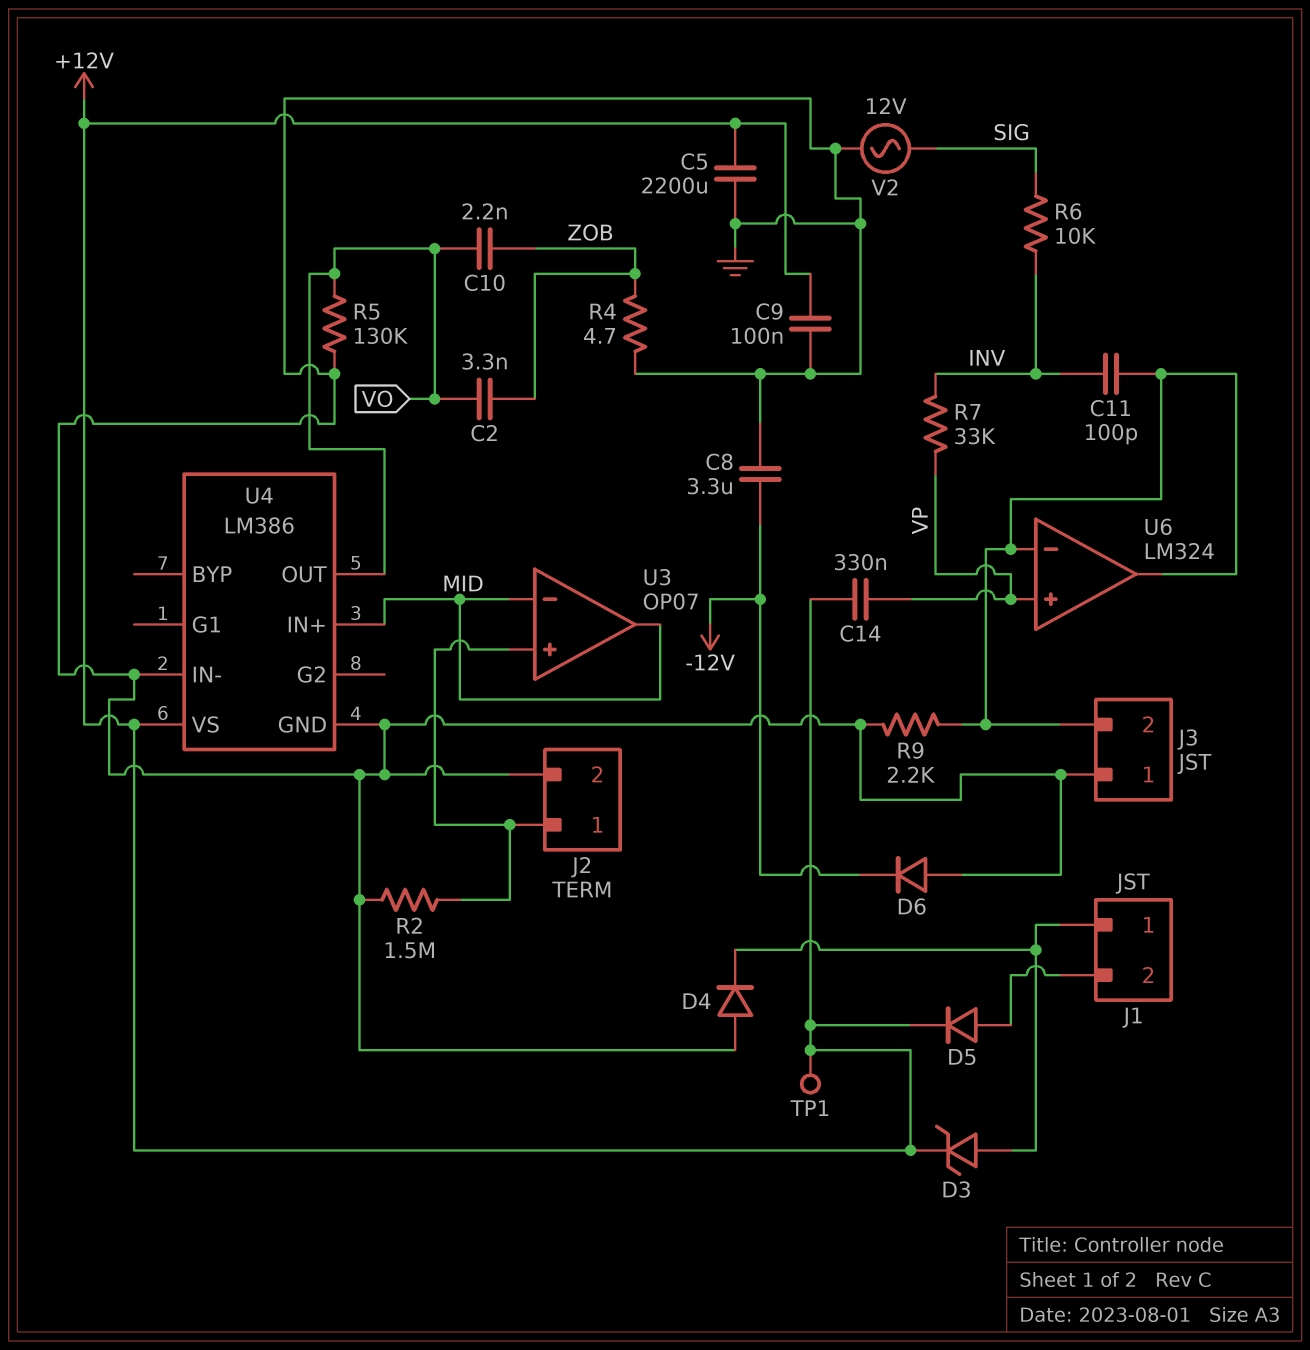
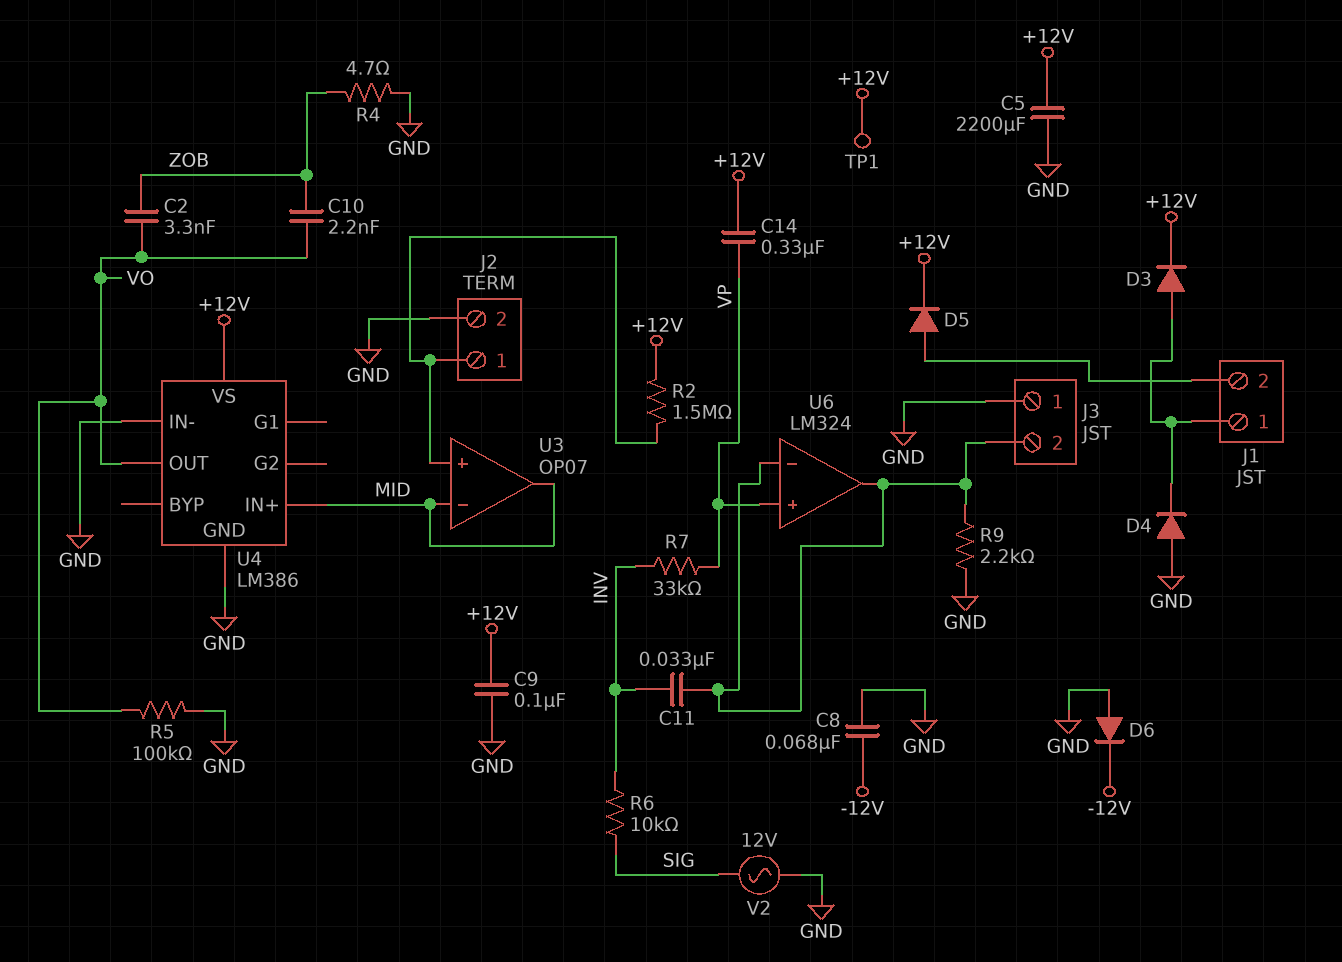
C8: 3.3uF (-12V, GND) -> 68nF (-12V, GND)
C11: 100pF (INV, J3/2) -> 33nF (INV, J3/2)
D3: zener (A J1/1, K +12V) -> diode (A J1/1, K +12V)
R2: 1.5M (GND, J2/1) -> 1.5M (+12V, J2/1)
R5: 130k (GND, VO) -> 100k (GND, VO)

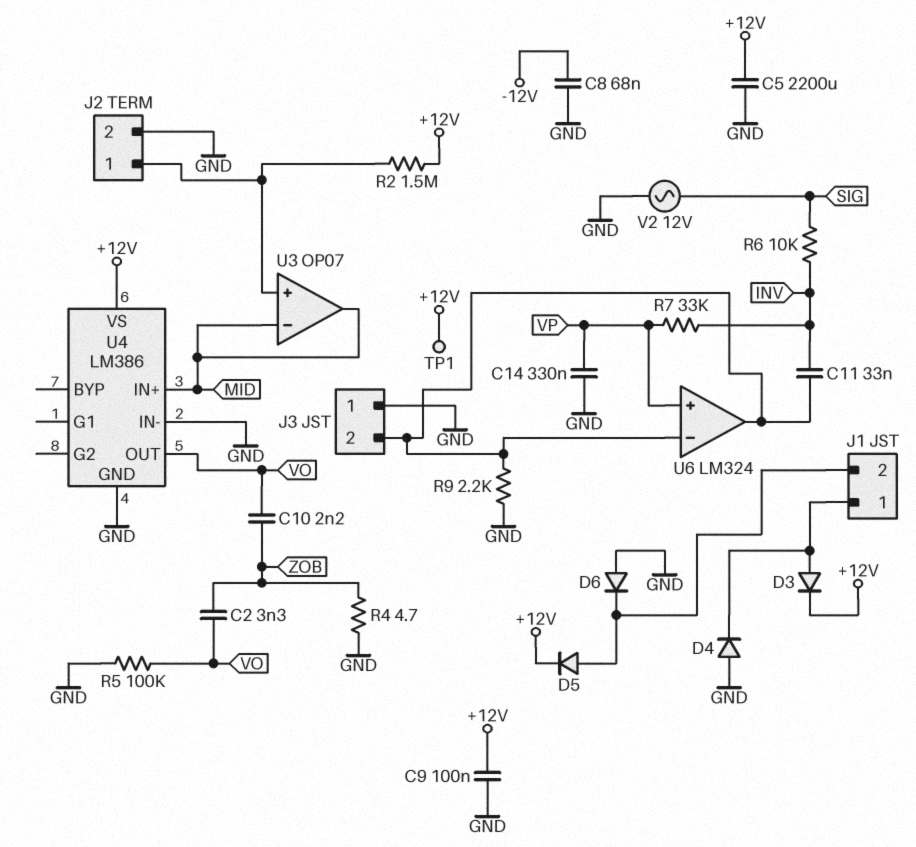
C14: 330nF (+12V, VP) -> 330nF (GND, VP)
D6: diode (A GND, K -12V) -> diode (A GND, K J1/2)

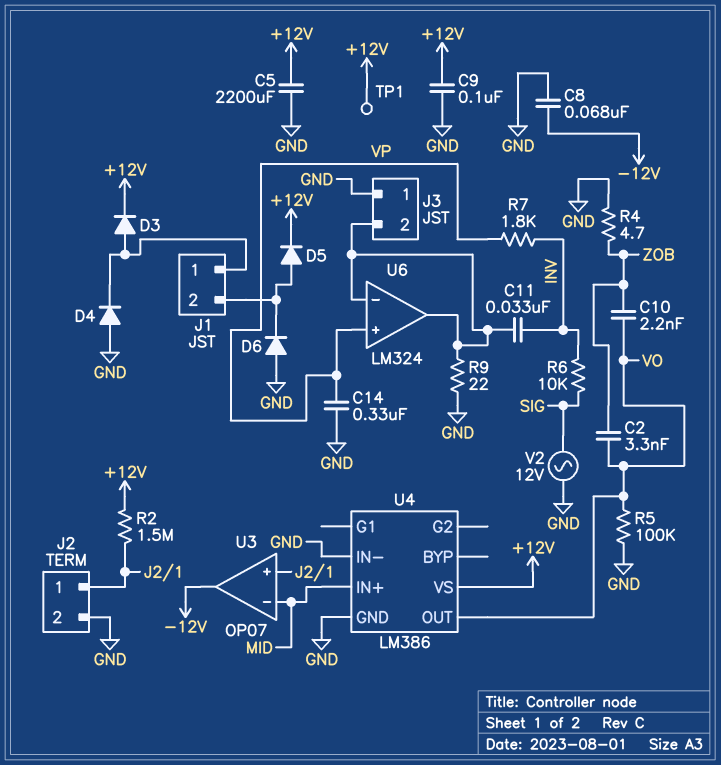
R7: 33k (INV, VP) -> 1.8k (INV, VP)
R9: 2.2k (GND, J3/2) -> 22 (GND, J3/2)
U3 pin out: MID -> -12V

